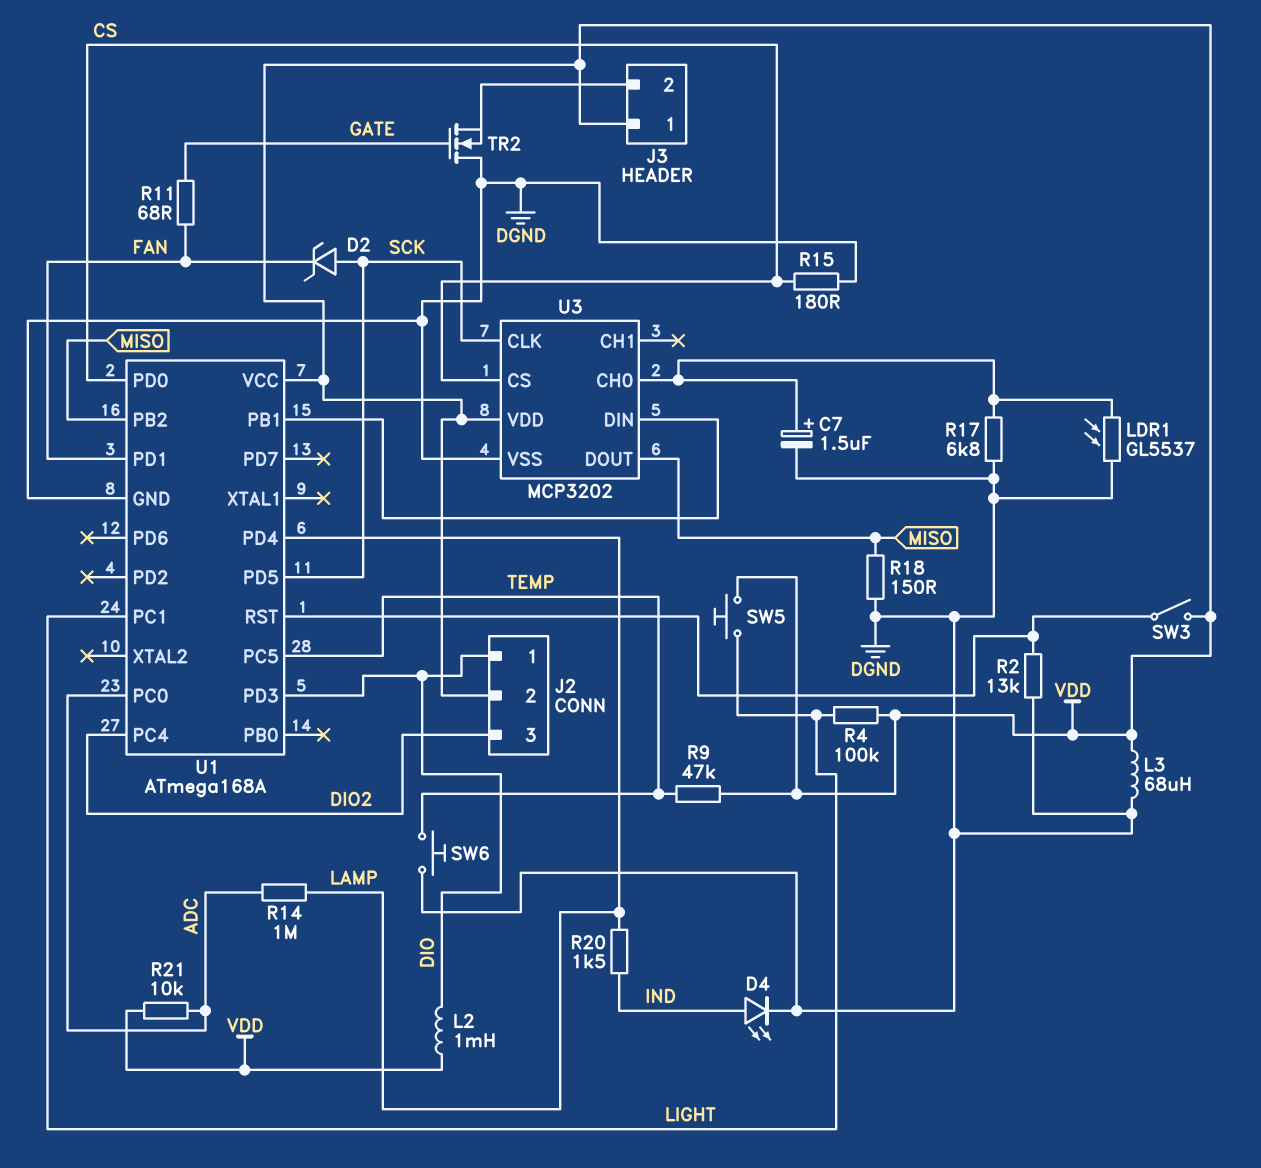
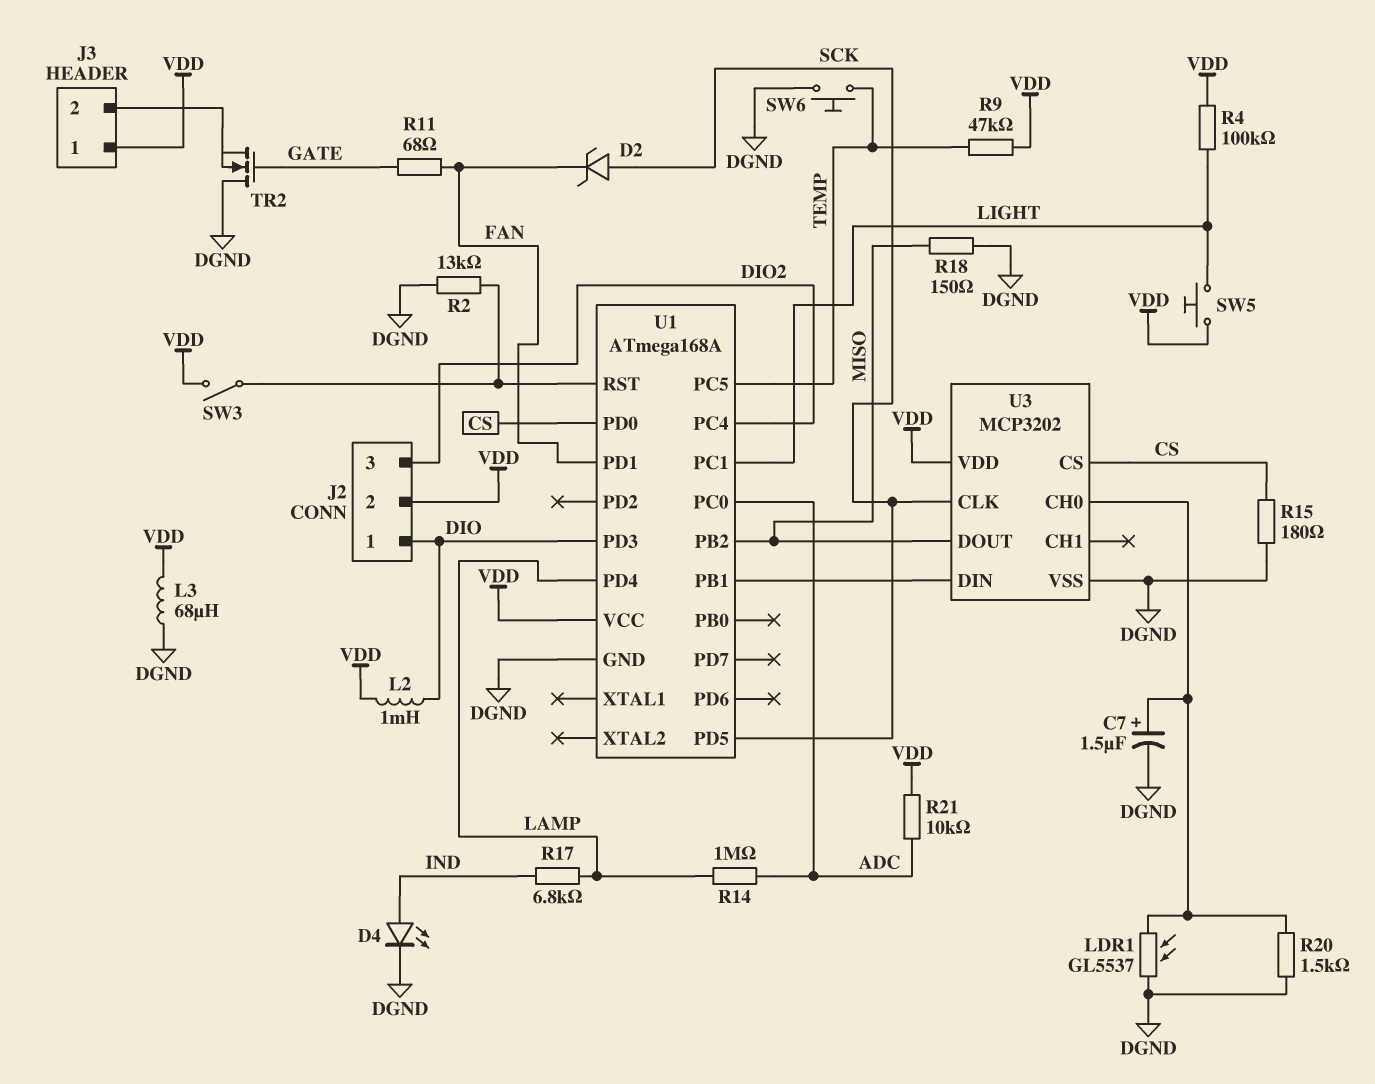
R17: 6.8k (DGND, U3/CH0) -> 6.8k (IND, LAMP)
R20: 1.5k (IND, LAMP) -> 1.5k (DGND, U3/CH0)

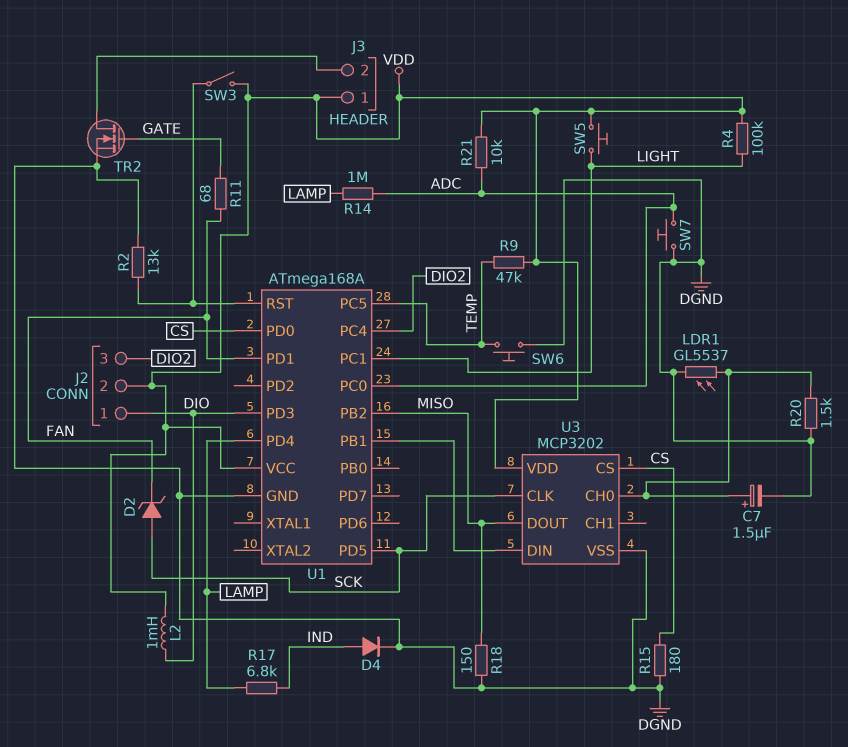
D4: LED (A IND, K DGND) -> diode (A IND, K DGND)
L3: 68uH (DGND, VDD) -> none
SW7: none -> button (ADC, DGND)
TR2: NMOS (G GATE, D DGND, S J3/2) -> NMOS (G GATE, D J3/2, S DGND)

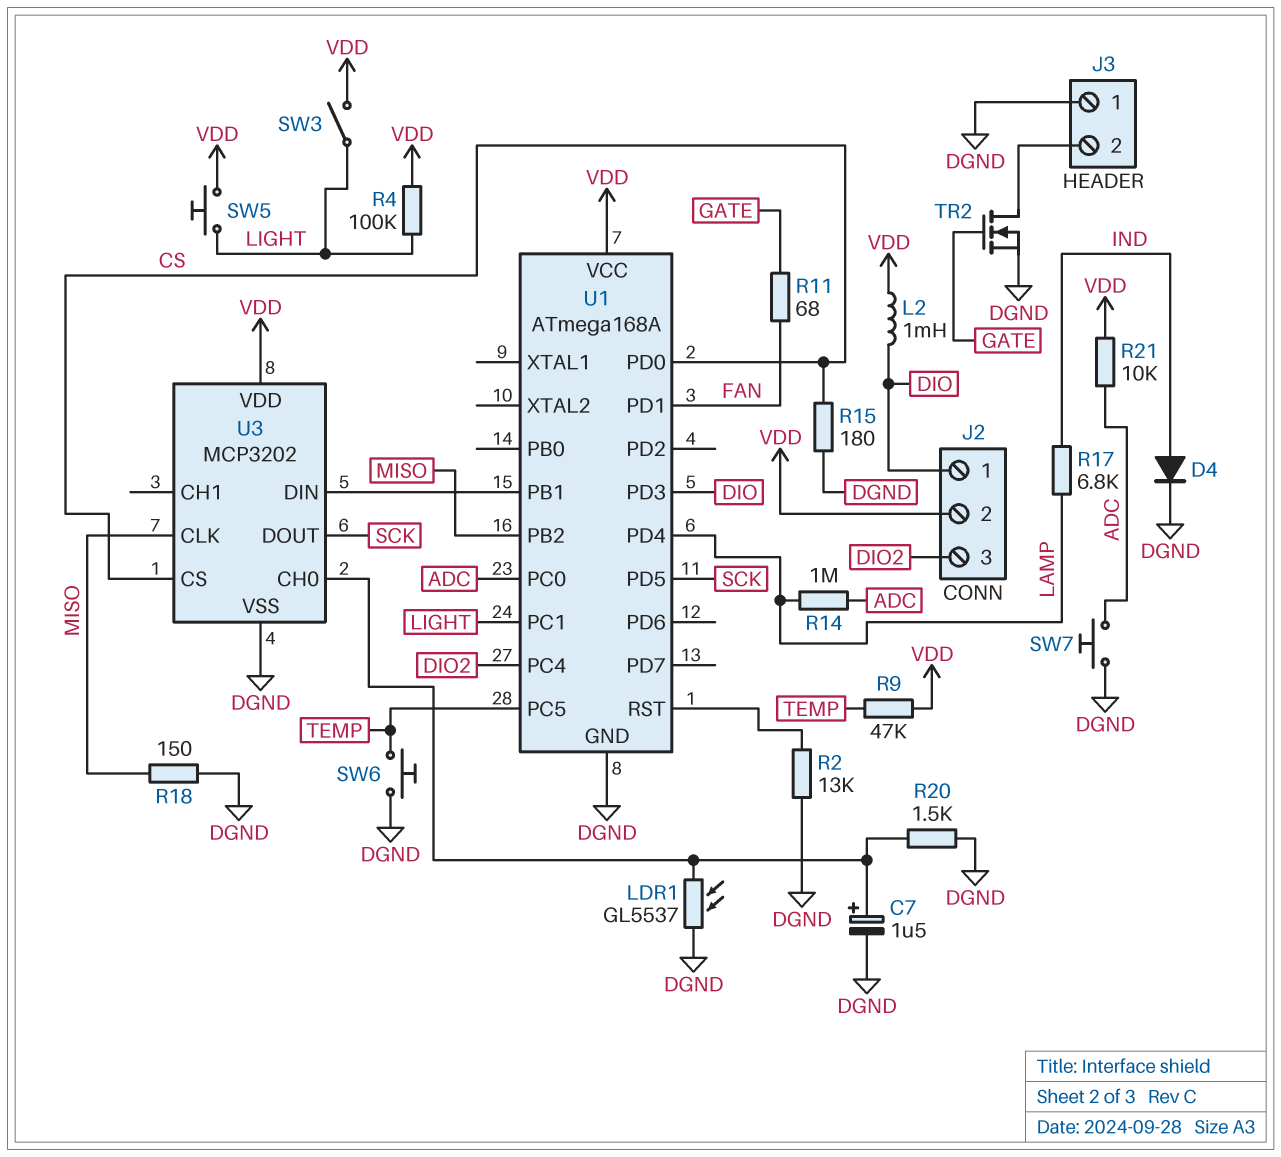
D2: zener (A SCK, K FAN) -> none
J3 pin 1: VDD -> DGND
SW3: switch (U1/RST, VDD) -> switch (LIGHT, VDD)
U3 pin CLK: SCK -> MISO
U3 pin DOUT: MISO -> SCK

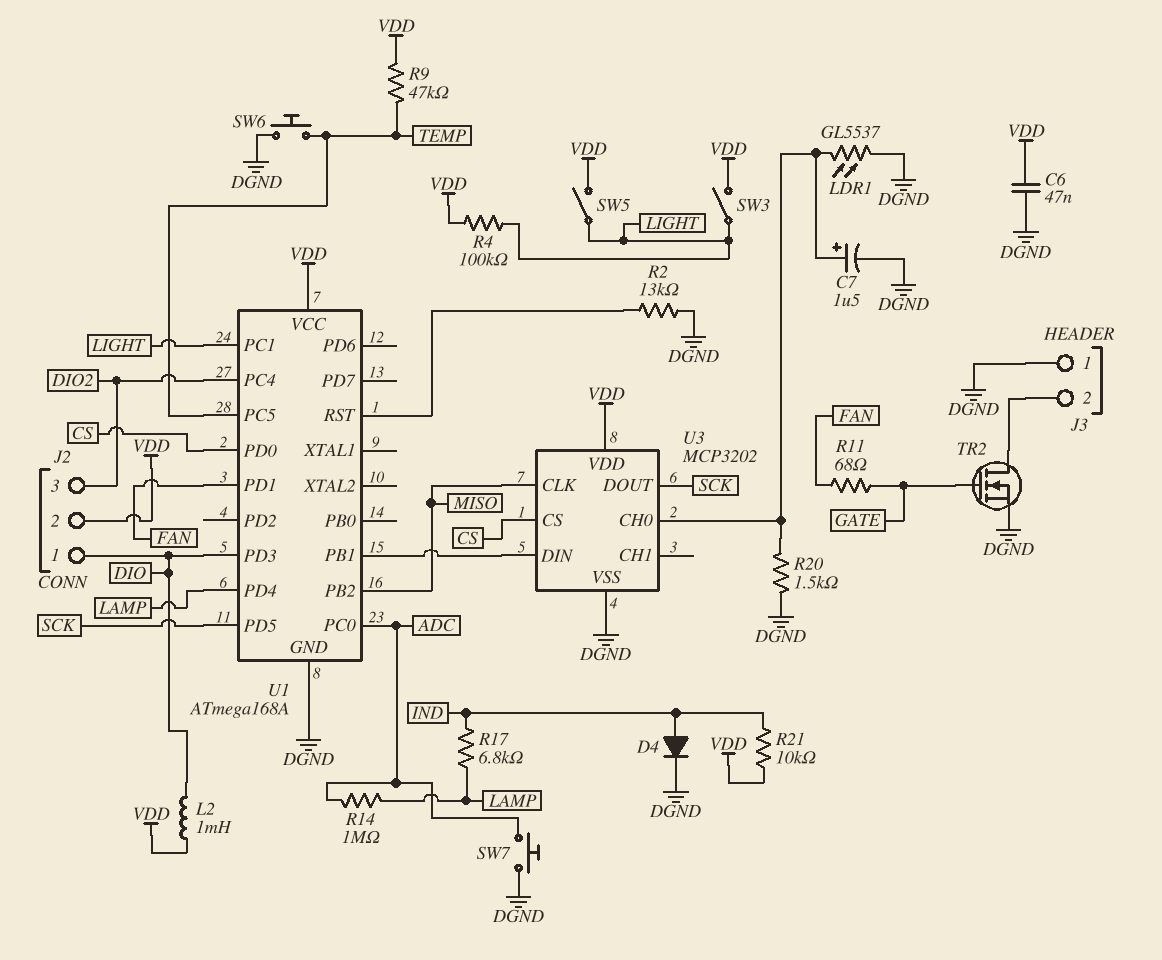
C6: none -> 47nF (DGND, VDD)
R15: 180 (CS, DGND) -> none
R18: 150 (DGND, MISO) -> none
R21: 10k (ADC, VDD) -> 10k (IND, VDD)
SW5: button (LIGHT, VDD) -> switch (LIGHT, VDD)

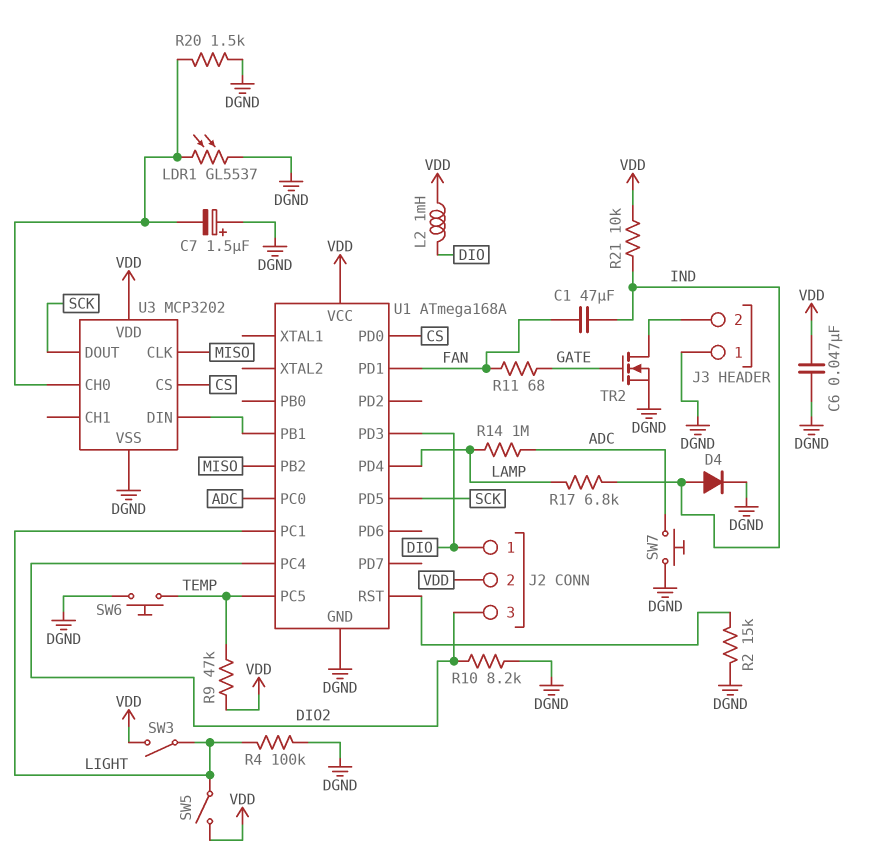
C1: none -> 47uF (FAN, IND)
C7: 1.5uF (plus U3/CH0, minus DGND) -> 1.5uF (plus DGND, minus U3/CH0)
R2: 13k (DGND, U1/RST) -> 15k (DGND, U1/RST)
R4: 100k (LIGHT, VDD) -> 100k (DGND, LIGHT)
R10: none -> 8.2k (DGND, DIO2)

